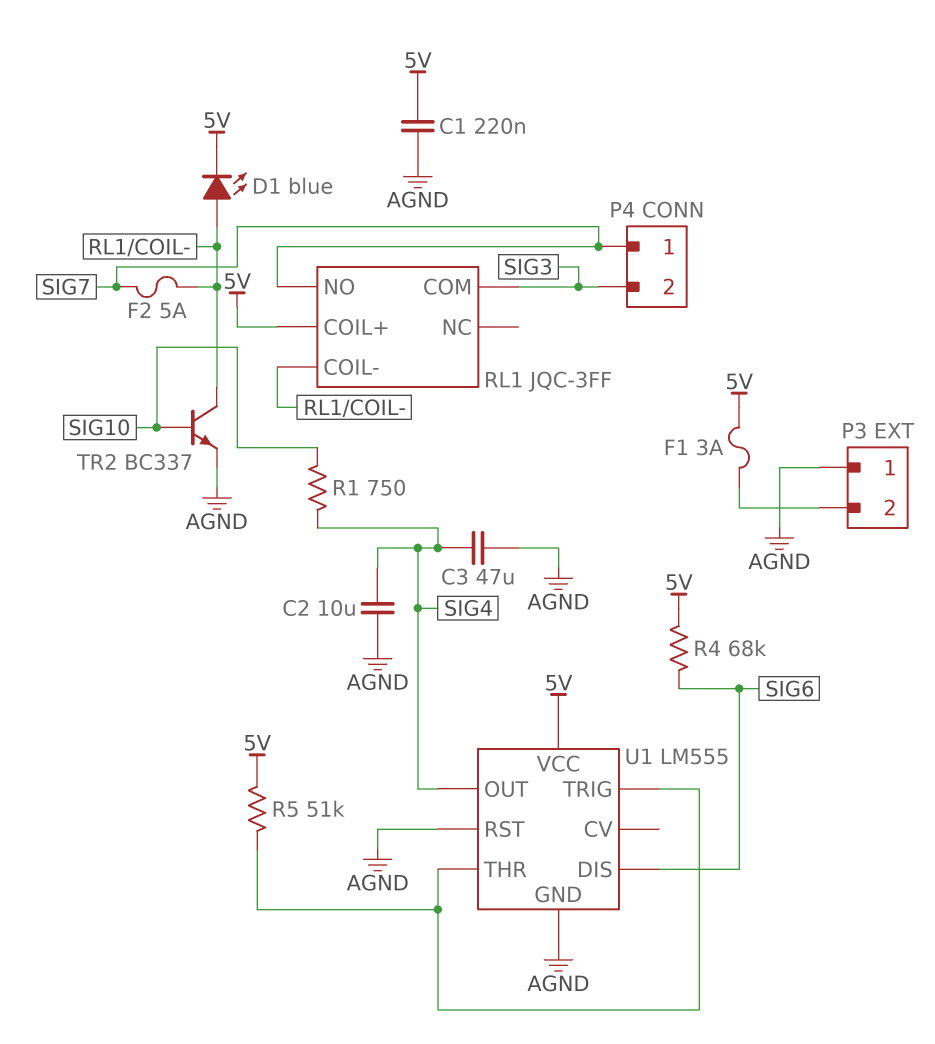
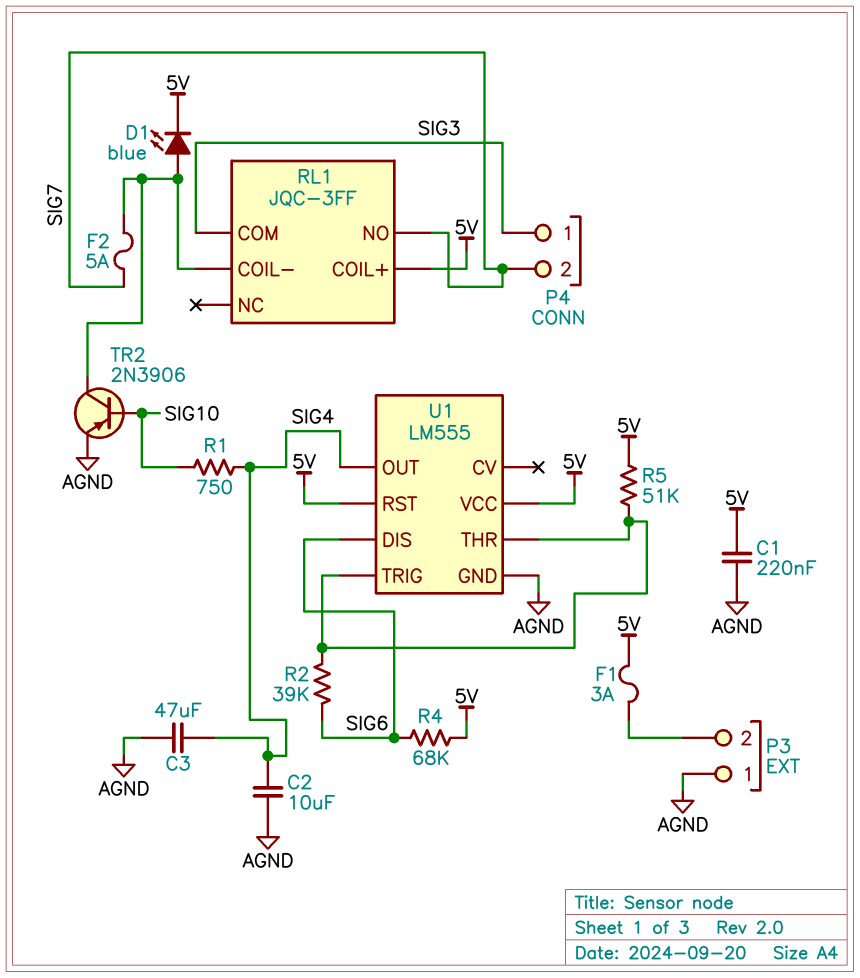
P4 pin 1: SIG7 -> SIG3
P4 pin 2: SIG3 -> SIG7
R2: none -> 39k (SIG6, U1/THR)
TR2: NPN BC337 (B SIG10, C RL1/COIL-, E AGND) -> PNP 2N3906 (B SIG10, C RL1/COIL-, E AGND)
U1 pin RST: AGND -> 5V

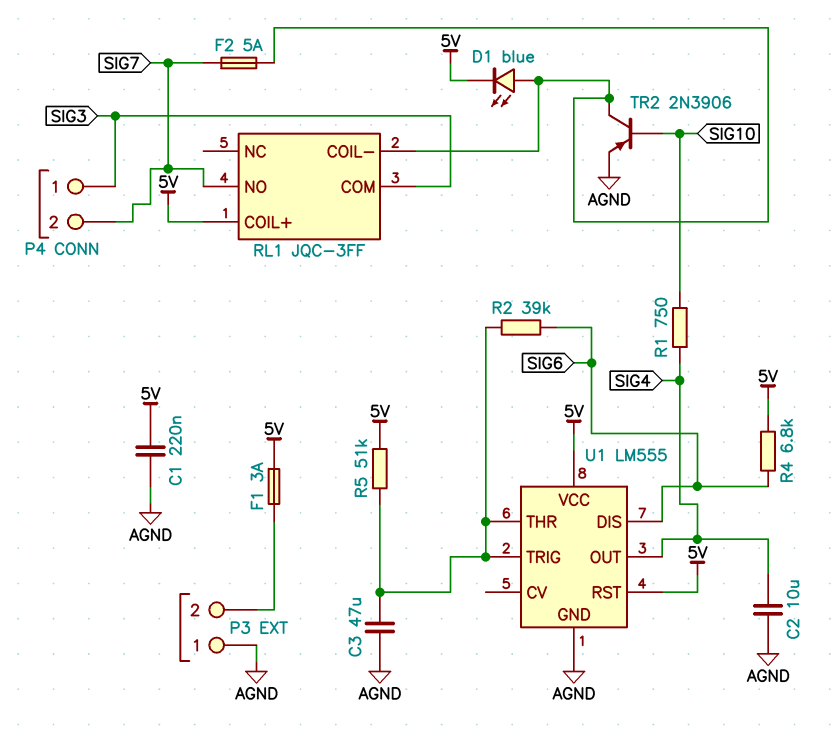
C3: 47uF (AGND, SIG4) -> 47uF (AGND, U1/THR)
R4: 68k (5V, SIG6) -> 6.8k (5V, SIG6)

